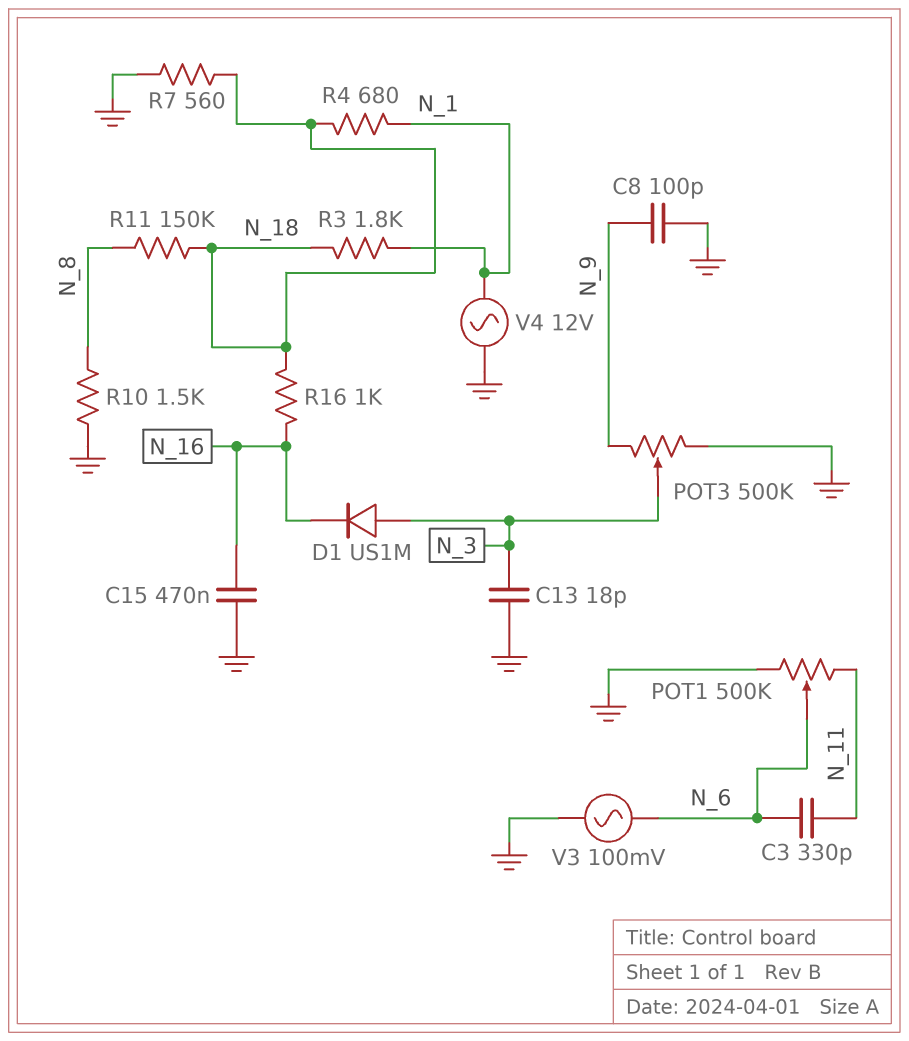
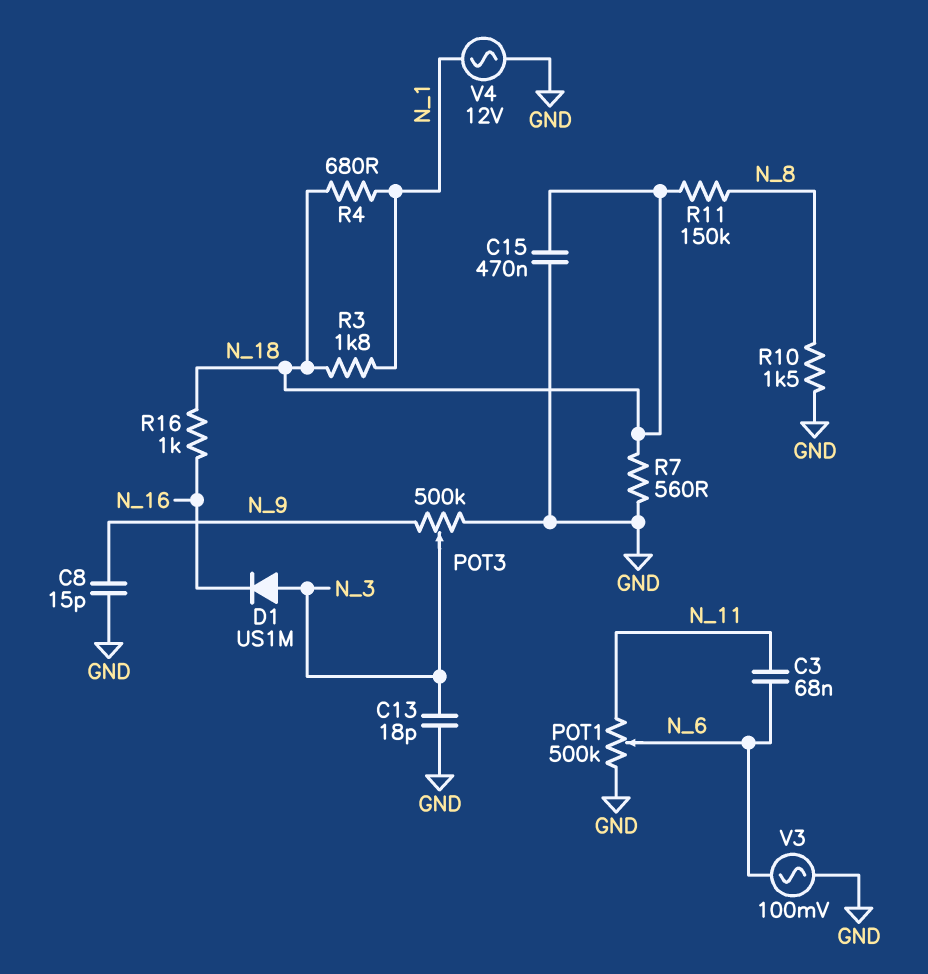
C3: 330pF (N_6, N_11) -> 68nF (N_6, N_11)
C8: 100pF (GND, N_9) -> 15pF (GND, N_9)
C15: 470nF (GND, N_16) -> 470nF (GND, N_18)

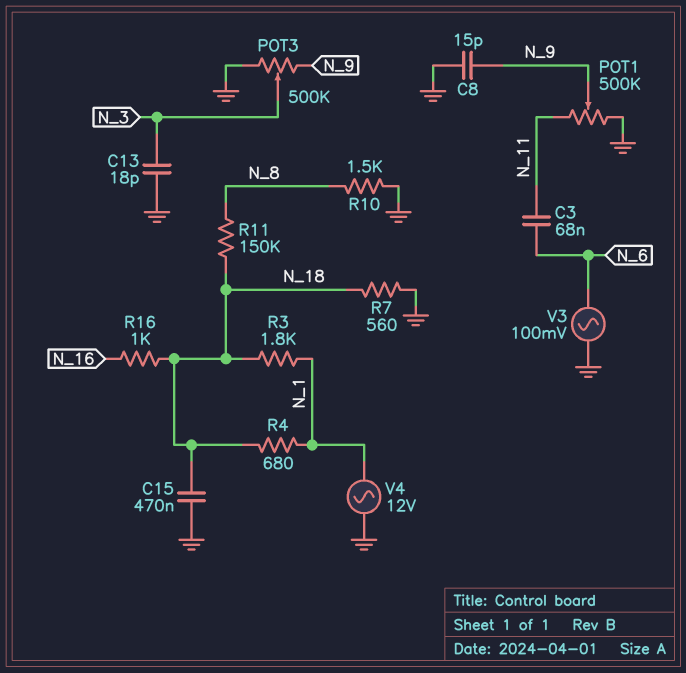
D1: diode US1M (A N_3, K N_16) -> none
POT1: 500k (GND, N_11, wiper N_6) -> 500k (GND, N_11, wiper N_9)

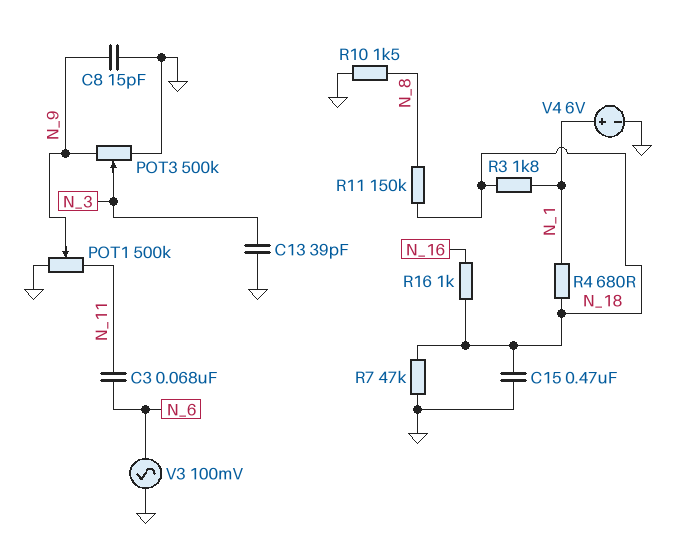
C13: 18pF (GND, N_3) -> 39pF (GND, N_3)
R7: 560 (GND, N_18) -> 47k (GND, N_18)
V4: AC 12V (GND, N_1) -> 6V (plus N_1, minus GND)

